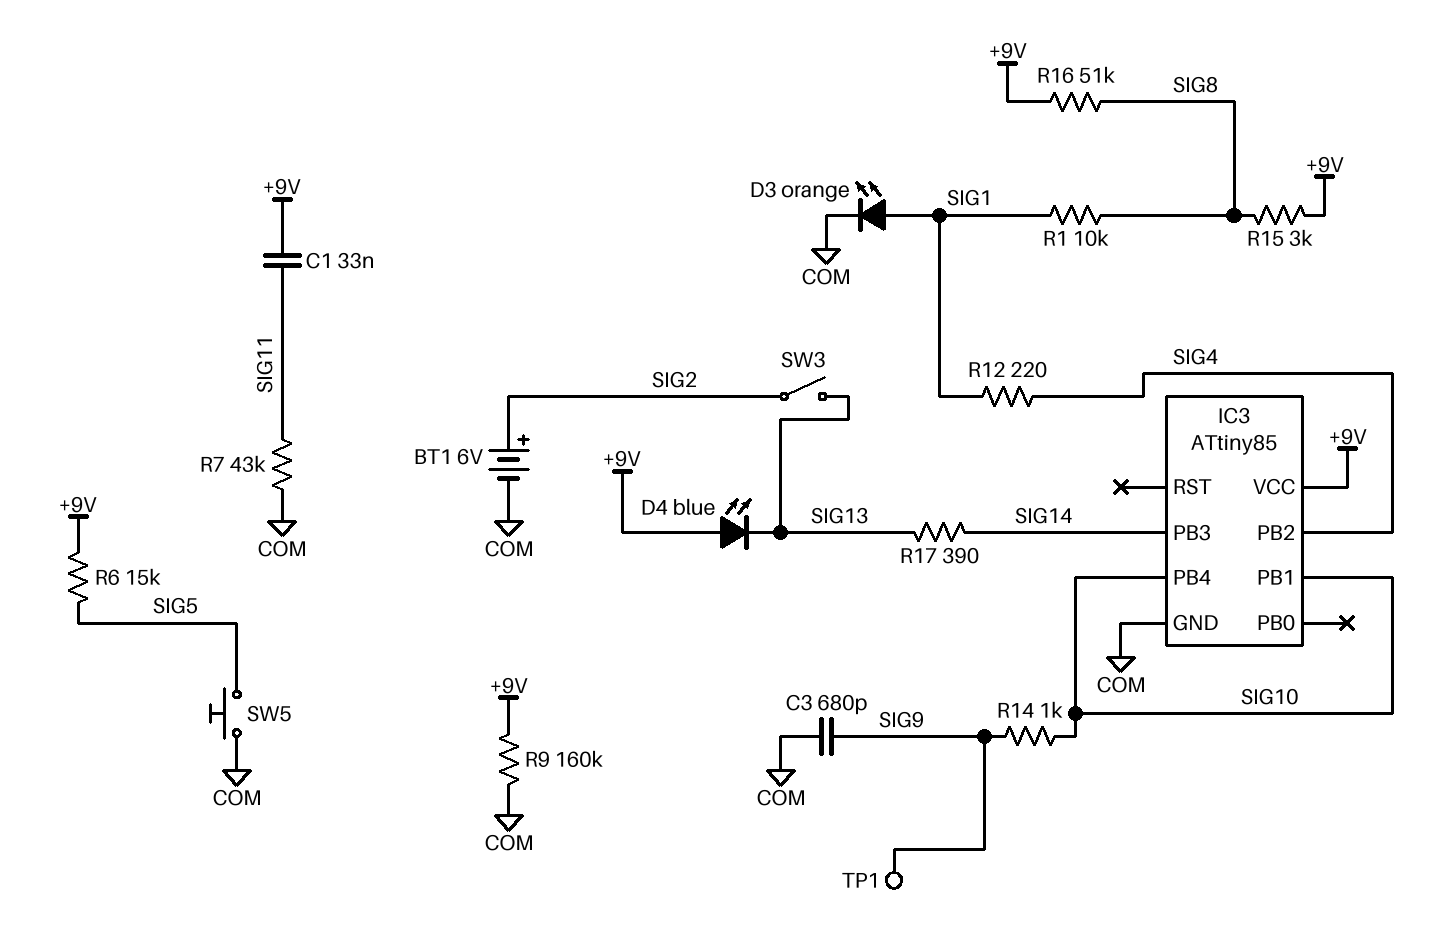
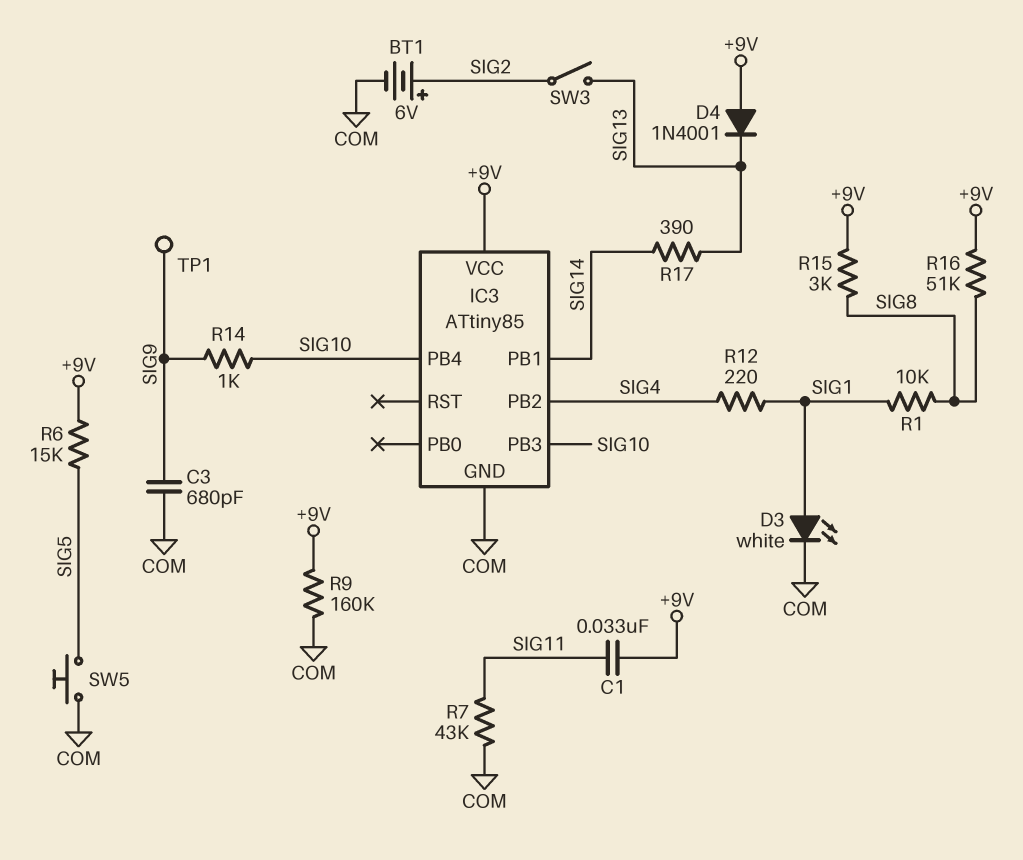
D3: LED orange (A SIG1, K COM) -> LED white (A SIG1, K COM)
D4: LED blue (A +9V, K SIG13) -> diode 1N4001 (A +9V, K SIG13)
IC3 pin PB1: SIG10 -> SIG14
IC3 pin PB3: SIG14 -> SIG10

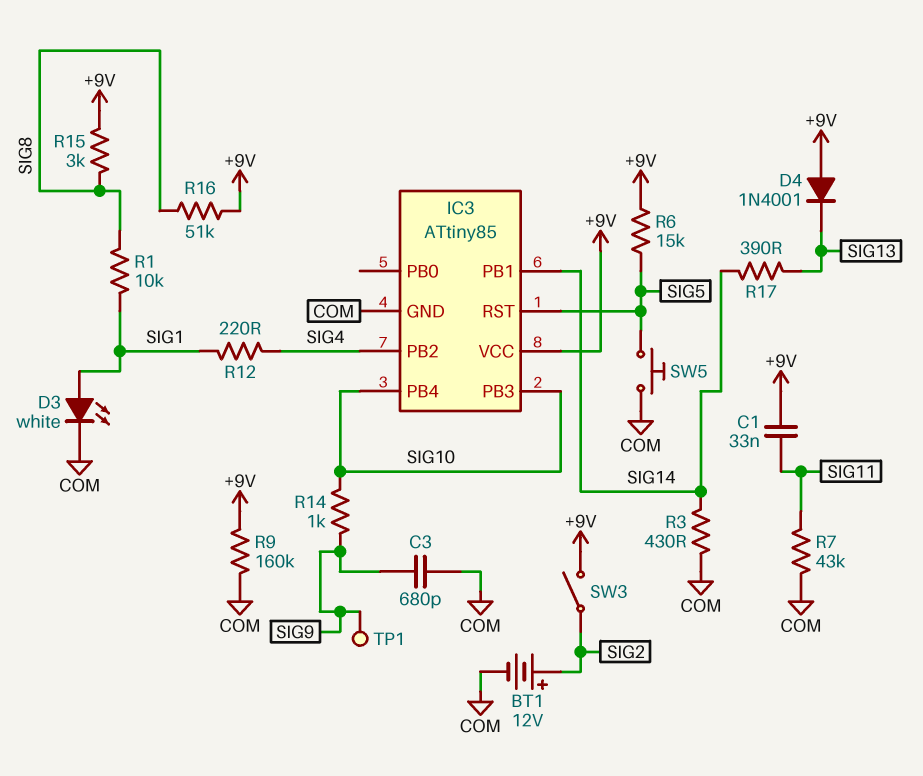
BT1: 6V (plus SIG2, minus COM) -> 12V (plus SIG2, minus COM)
IC3 pin RST: none -> SIG5
R3: none -> 430 (COM, SIG14)
SW3: switch (SIG2, SIG13) -> switch (+9V, SIG2)

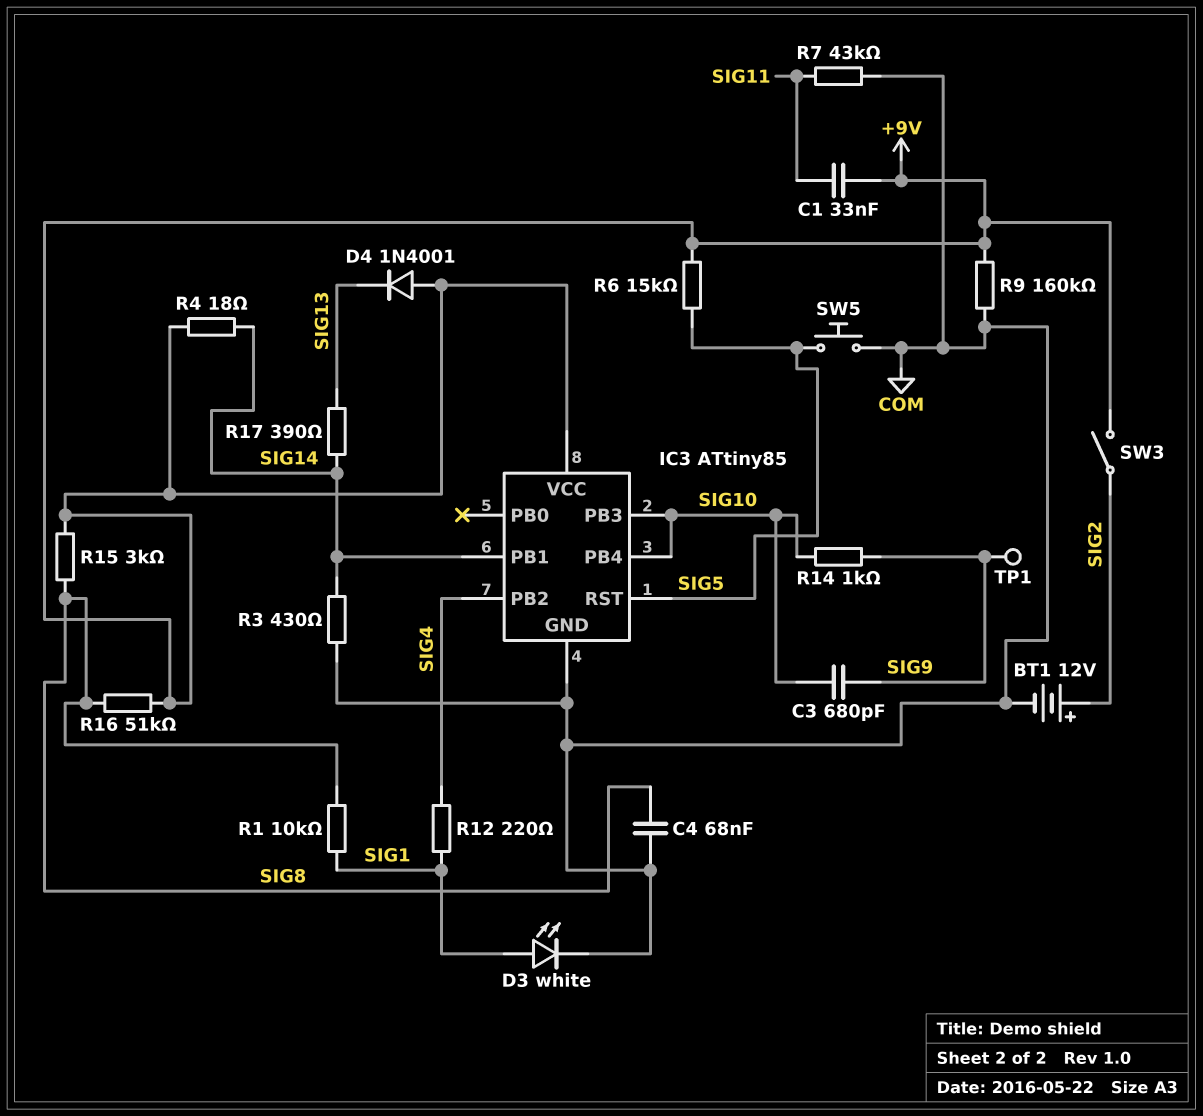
C3: 680pF (COM, SIG9) -> 680pF (SIG9, SIG10)
C4: none -> 68nF (COM, SIG8)
R4: none -> 18 (+9V, SIG14)

